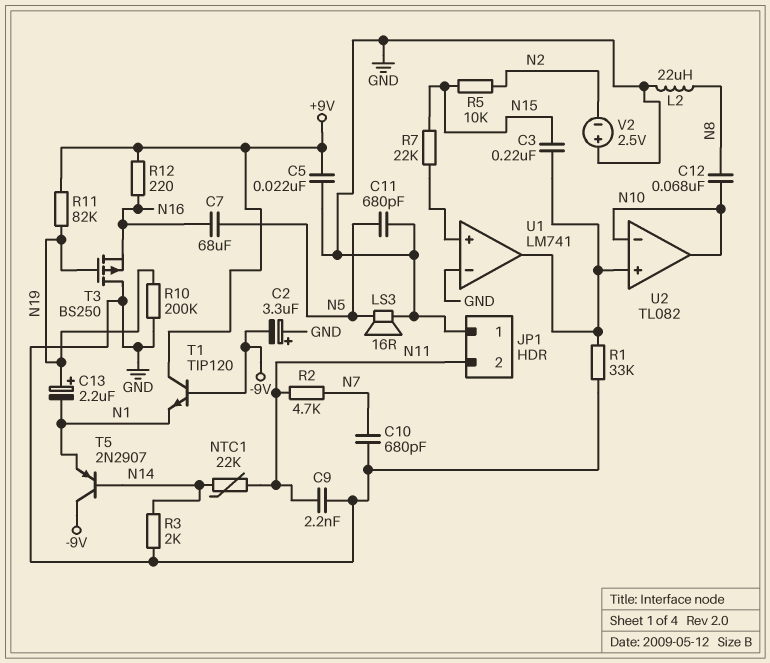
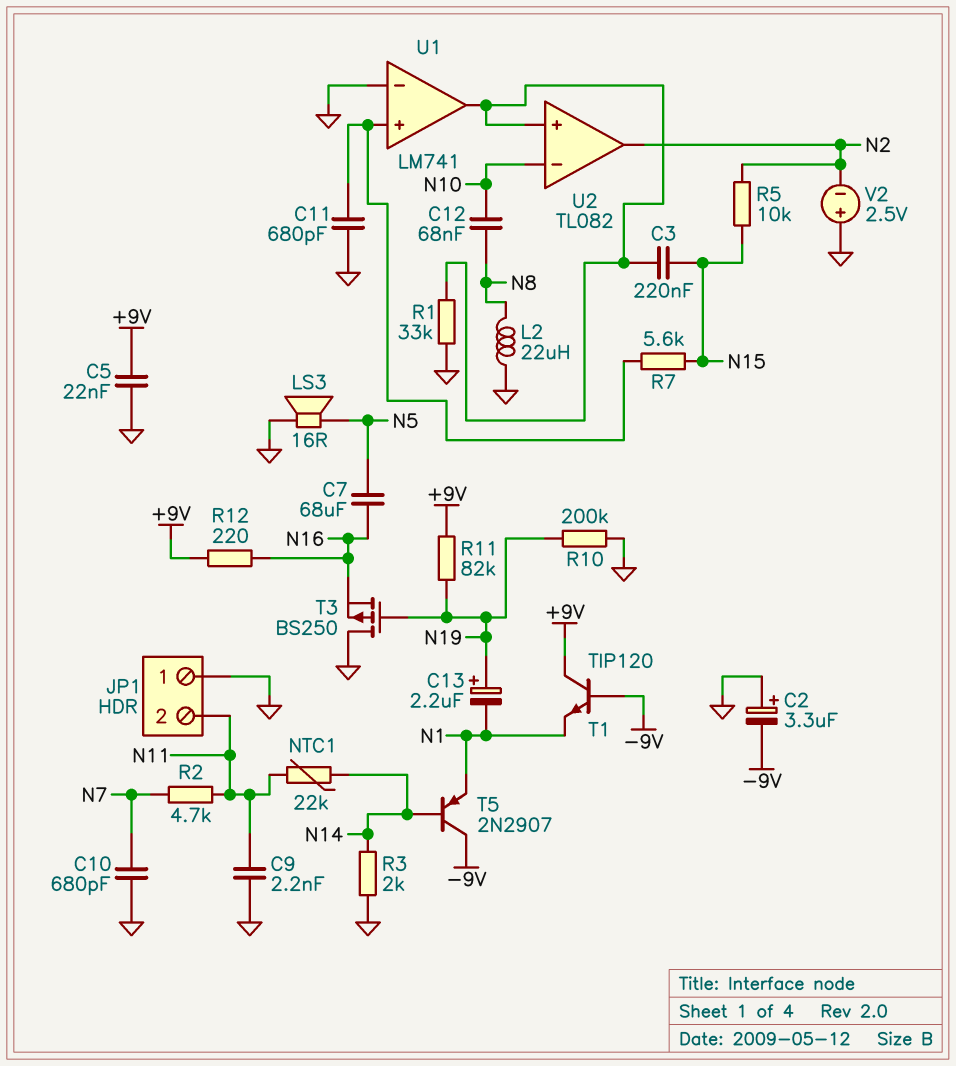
C11: 680pF (GND, N5) -> 680pF (GND, U1/in+)
R7: 22k (N15, U1/in+) -> 5.6k (N15, U1/in+)
U2 pin out: N10 -> N2

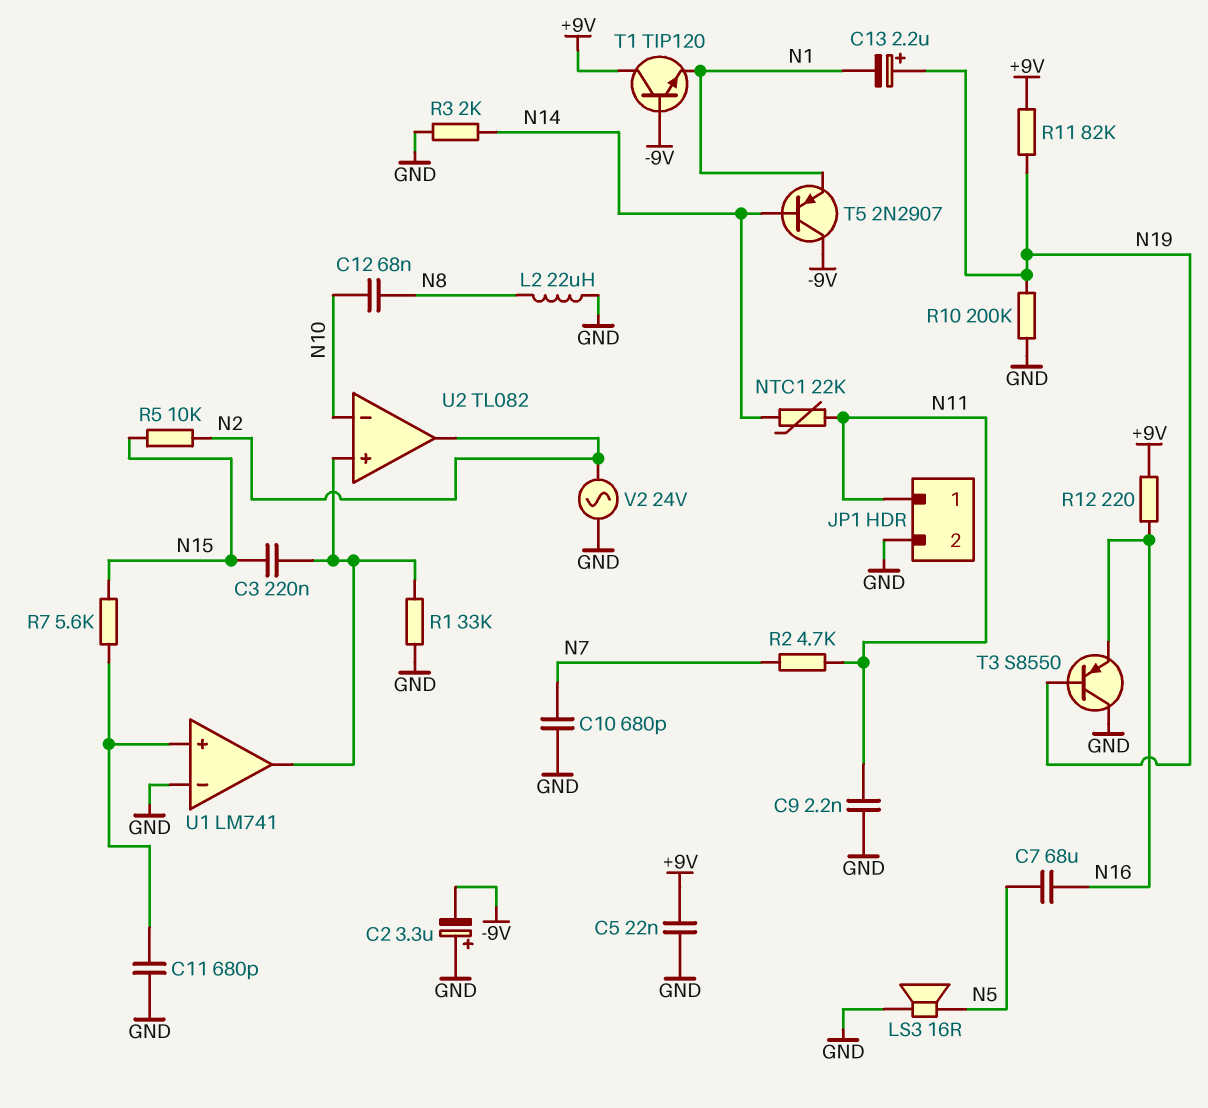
JP1 pin 1: GND -> N11
JP1 pin 2: N11 -> GND
T3: PMOS BS250 (G N19, D GND, S N16) -> PNP S8550 (B N19, C GND, E N16)
V2: 2.5V (plus GND, minus N2) -> AC 24V (GND, N2)

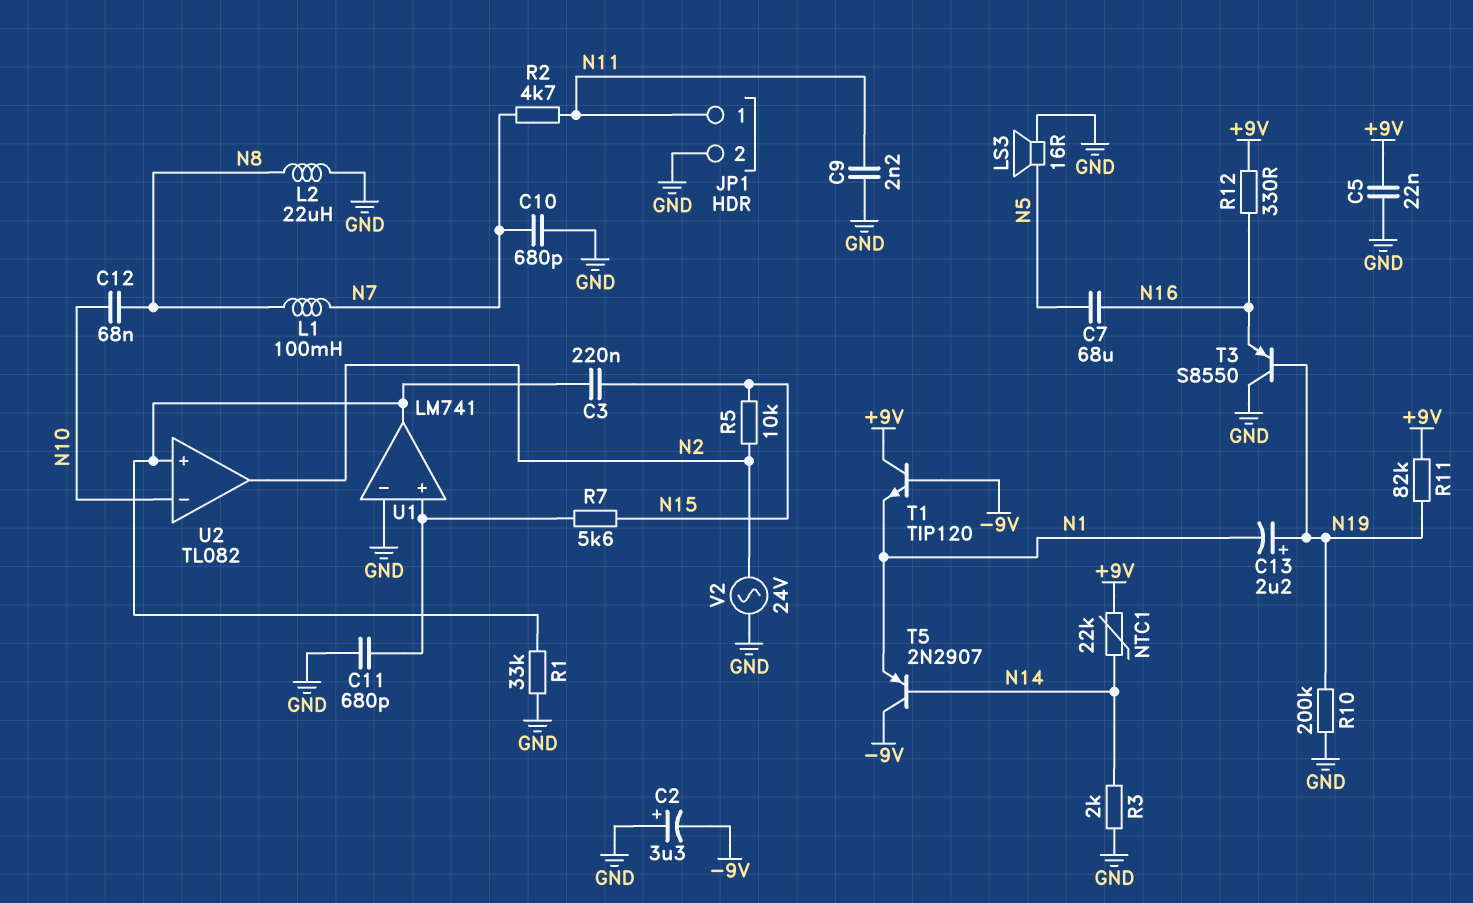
L1: none -> 100mH (N7, N8)
NTC1: 22k (N11, N14) -> 22k (+9V, N14)
R12: 220 (+9V, N16) -> 330 (+9V, N16)

